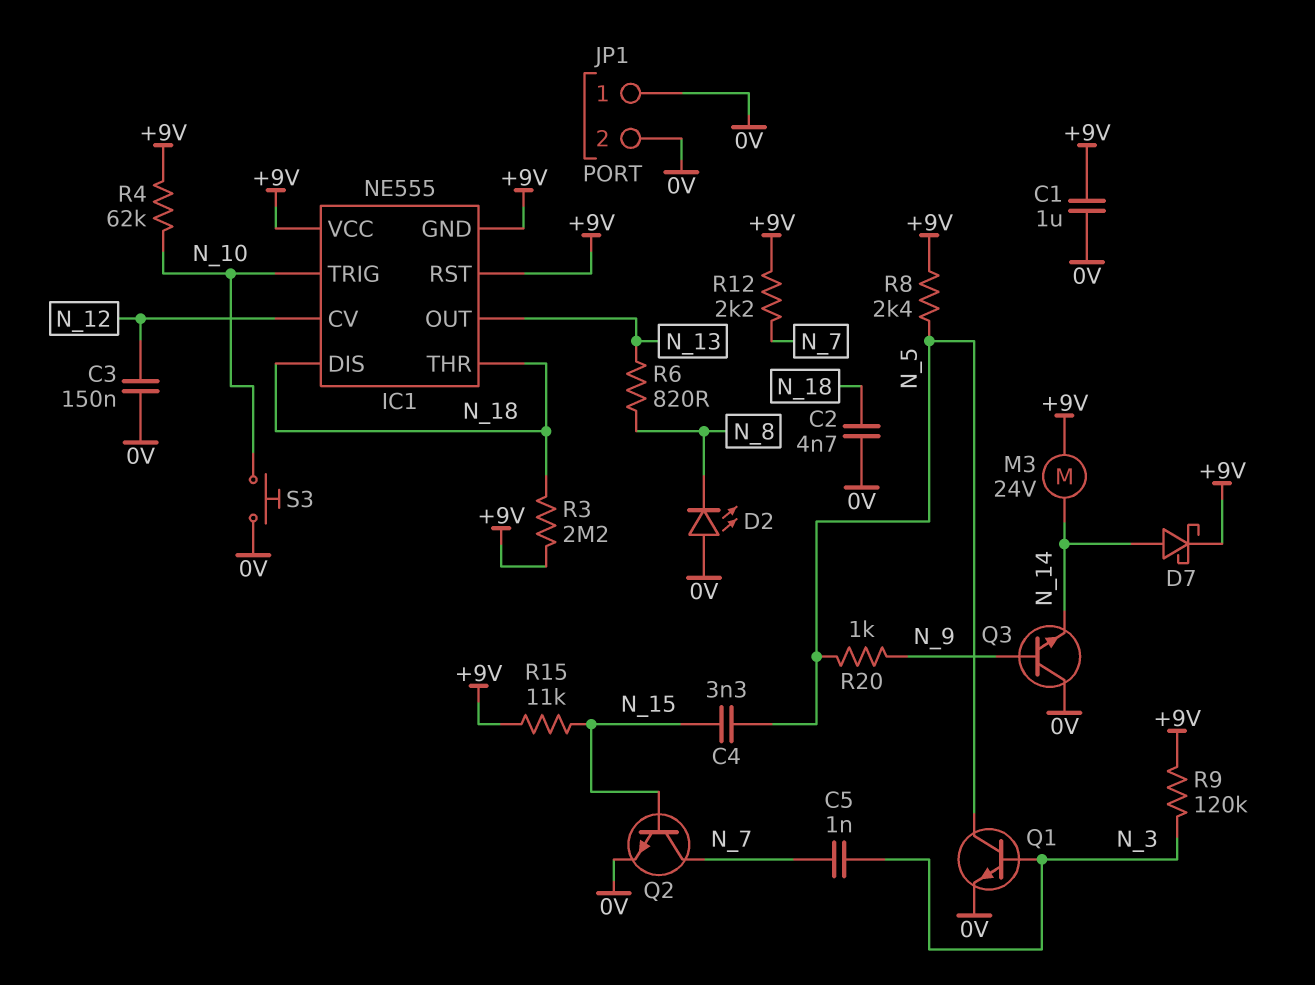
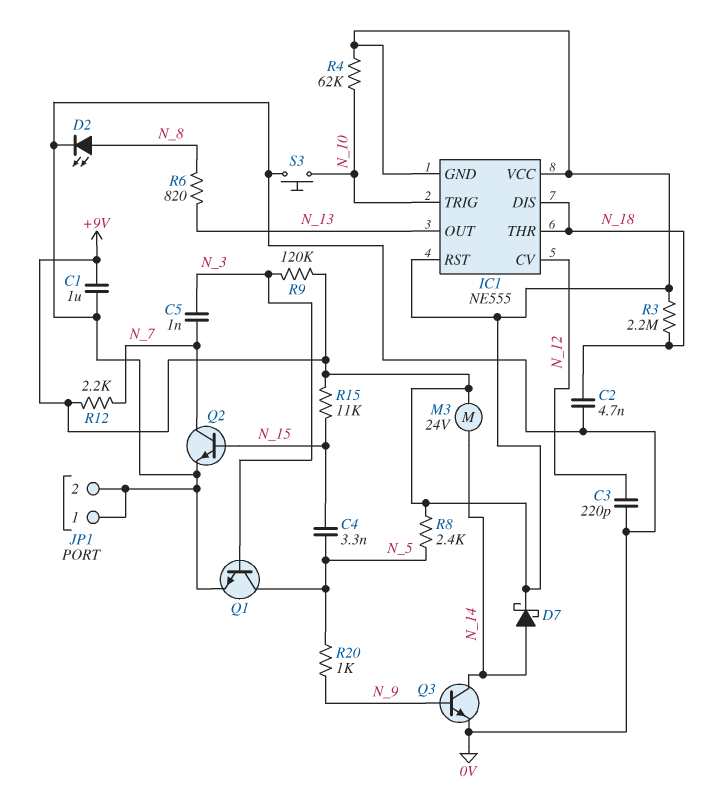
C3: 150nF (0V, N_12) -> 220pF (0V, N_12)
D2: LED (A 0V, K N_8) -> LED (A N_8, K 0V)
Q3: NPN (B N_9, C 0V, E N_14) -> NPN (B N_9, C N_14, E 0V)

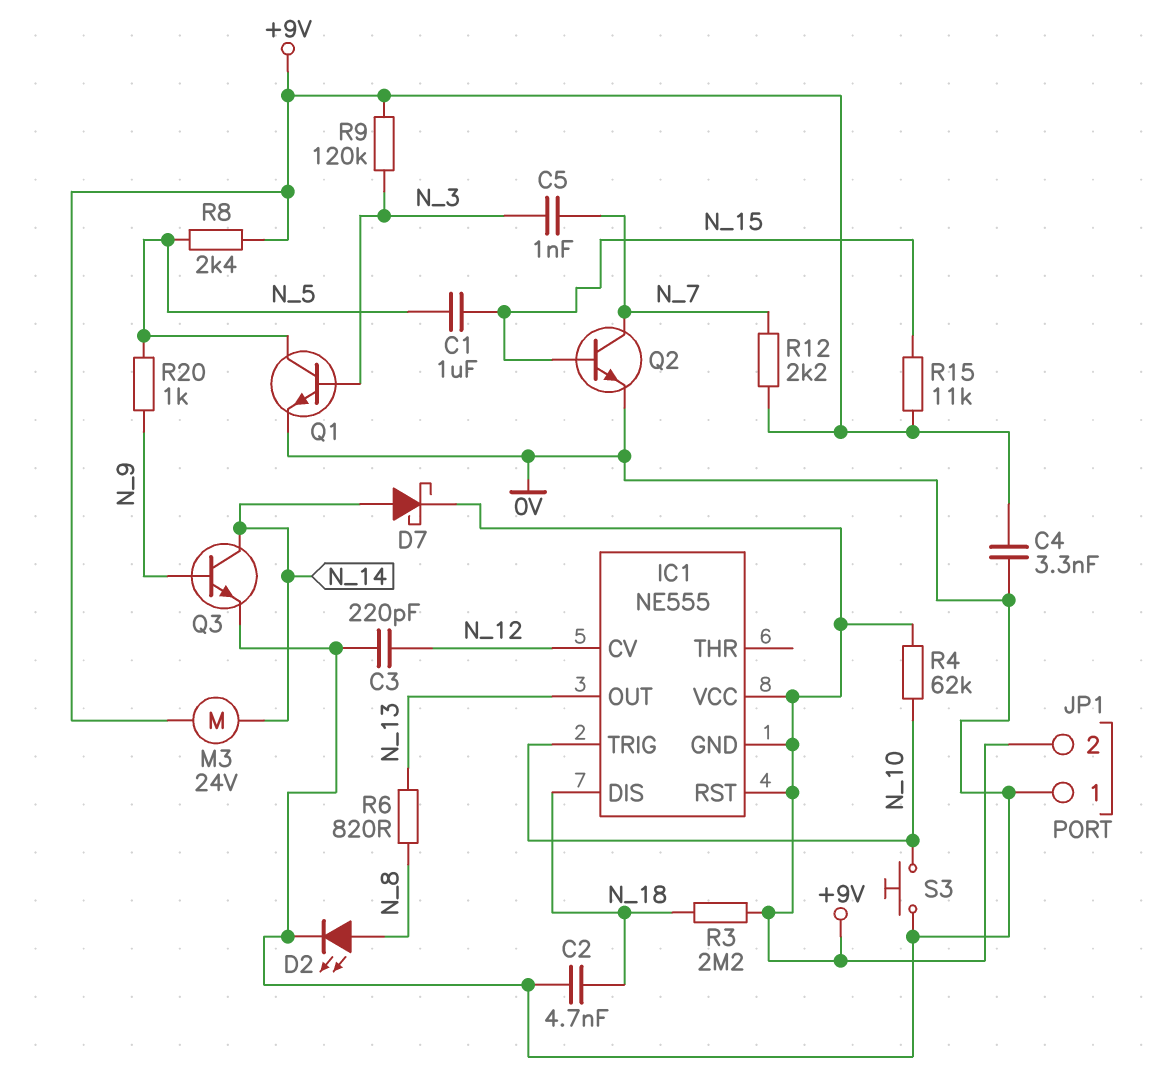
C1: 1uF (+9V, 0V) -> 1uF (N_5, N_15)
C4: 3.3nF (N_5, N_15) -> 3.3nF (+9V, 0V)
IC1 pin THR: N_18 -> none
JP1 pin 2: 0V -> +9V

